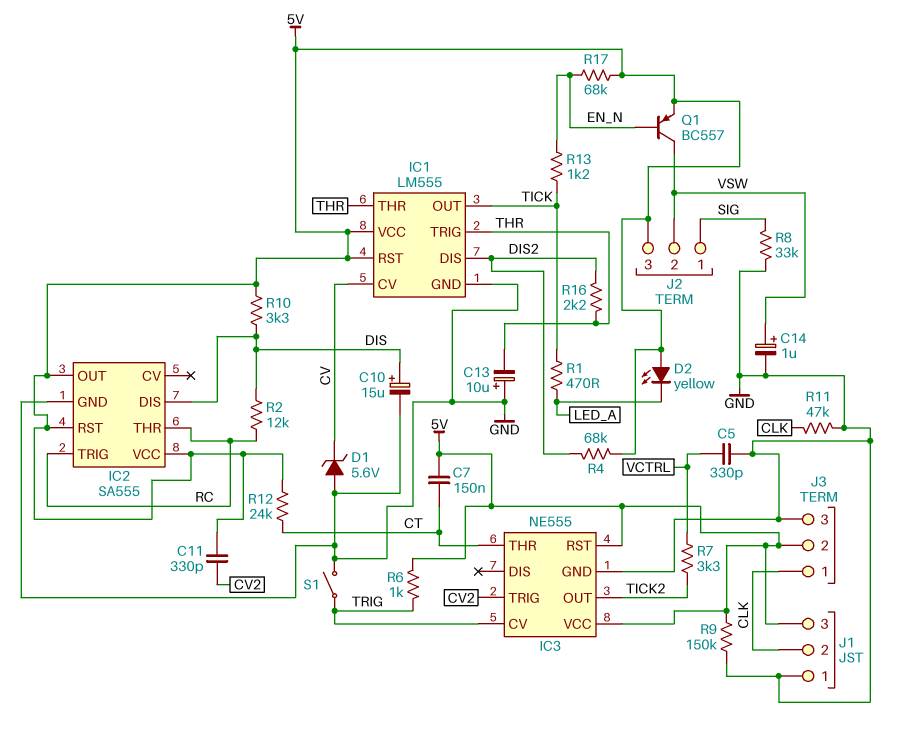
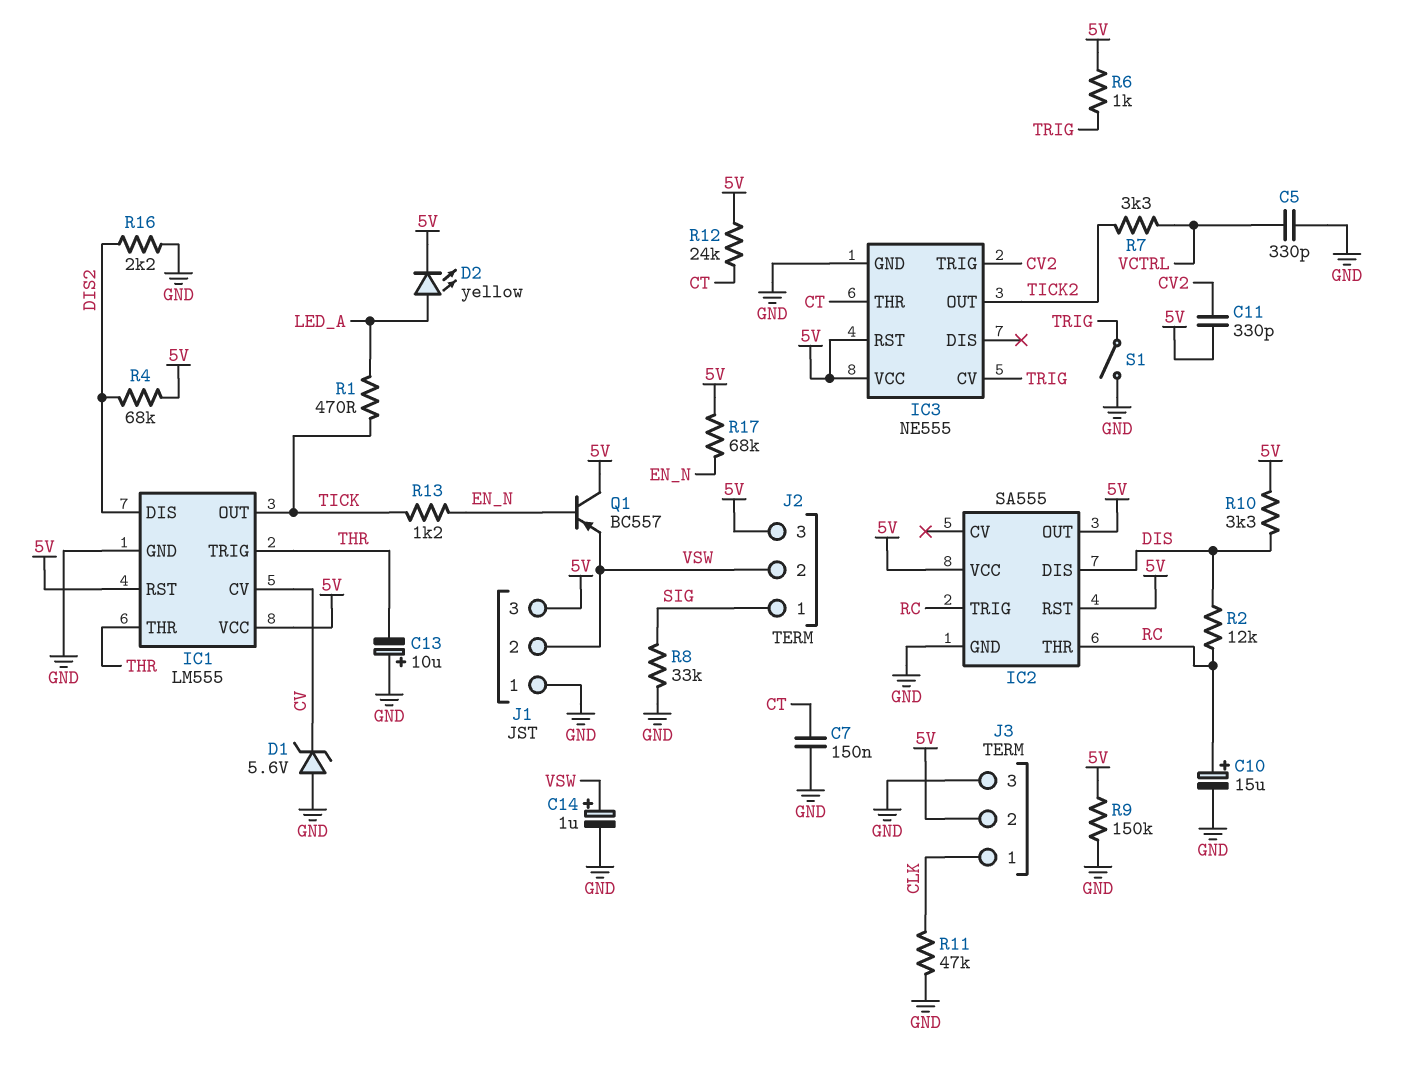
C7: 150nF (5V, CT) -> 150nF (CT, GND)
C10: 15uF (plus DIS, minus GND) -> 15uF (plus RC, minus GND)
D2: LED yellow (A 5V, K LED_A) -> LED yellow (A LED_A, K 5V)
J1 pin 2: CLK -> VSW
Q1: PNP BC557 (B EN_N, C VSW, E 5V) -> PNP BC557 (B EN_N, C 5V, E VSW)
R16: 2.2k (DIS2, THR) -> 2.2k (DIS2, GND)

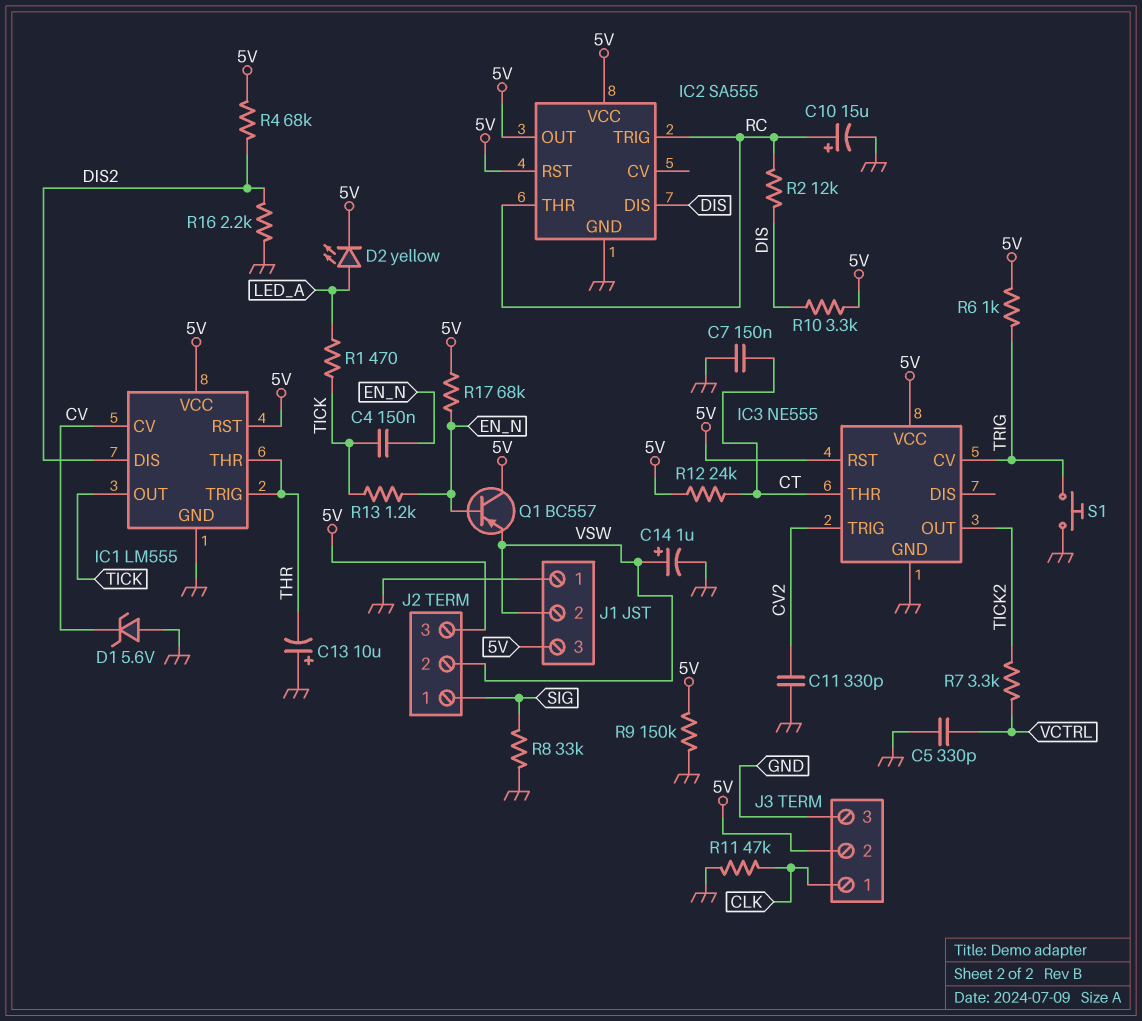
C4: none -> 150nF (EN_N, TICK)
C11: 330pF (5V, CV2) -> 330pF (CV2, GND)
S1: switch (GND, TRIG) -> button (GND, TRIG)

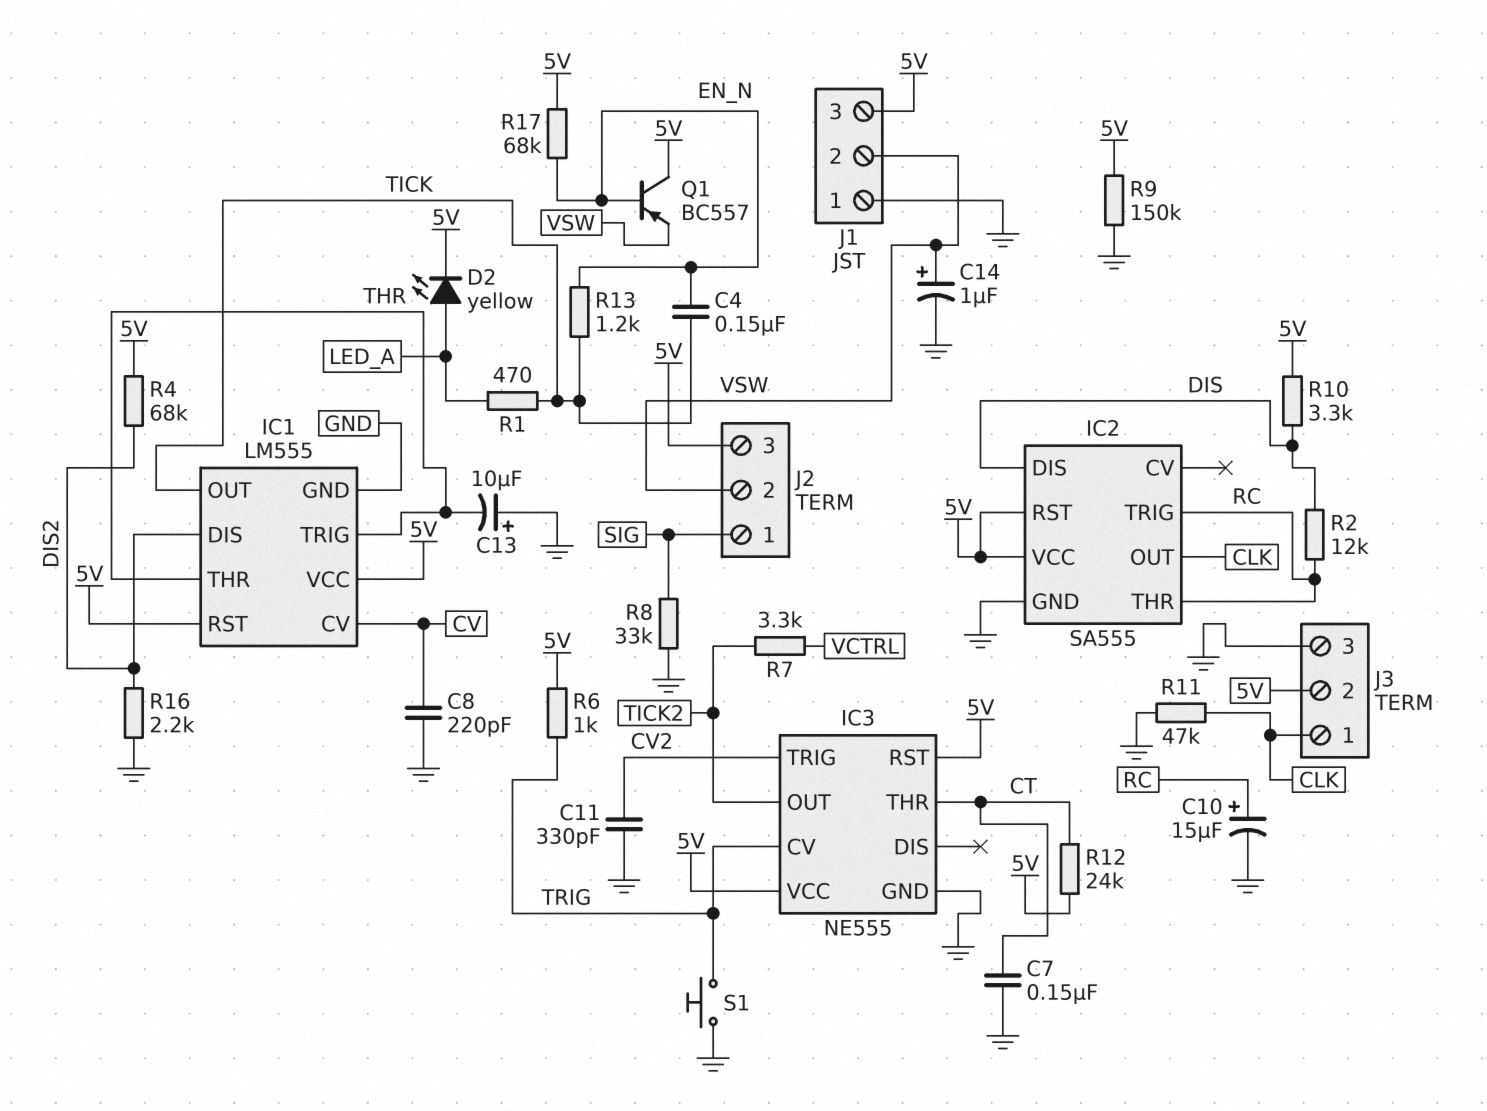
C5: 330pF (GND, VCTRL) -> none
C8: none -> 220pF (CV, GND)
D1: zener 5.6V (A GND, K CV) -> none
IC2 pin OUT: 5V -> CLK

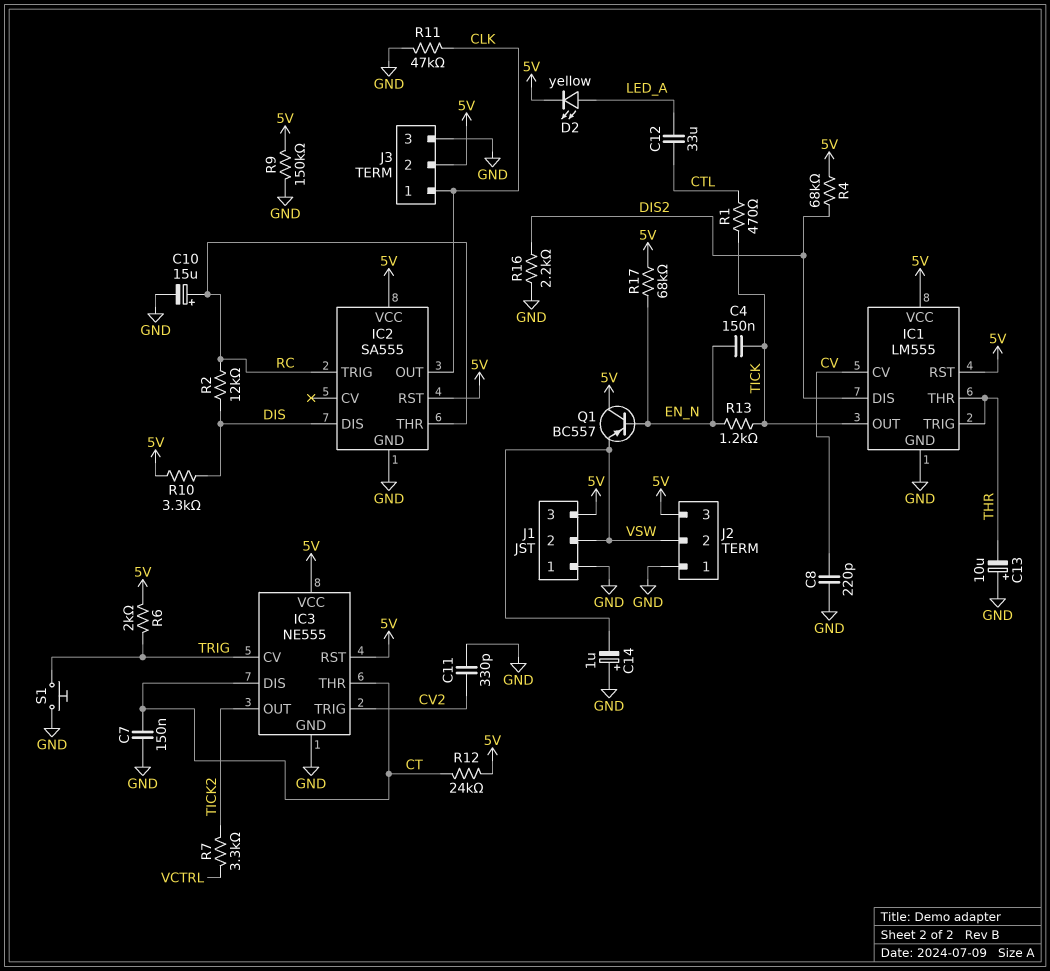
C12: none -> 33uF (CTL, LED_A)
C14: 1uF (plus VSW, minus GND) -> 1uF (plus GND, minus VSW)
IC3 pin DIS: none -> CT
J2 pin 1: SIG -> GND
R1: 470 (LED_A, TICK) -> 470 (CTL, TICK)
R6: 1k (5V, TRIG) -> 2k (5V, TRIG)
R8: 33k (GND, SIG) -> none

